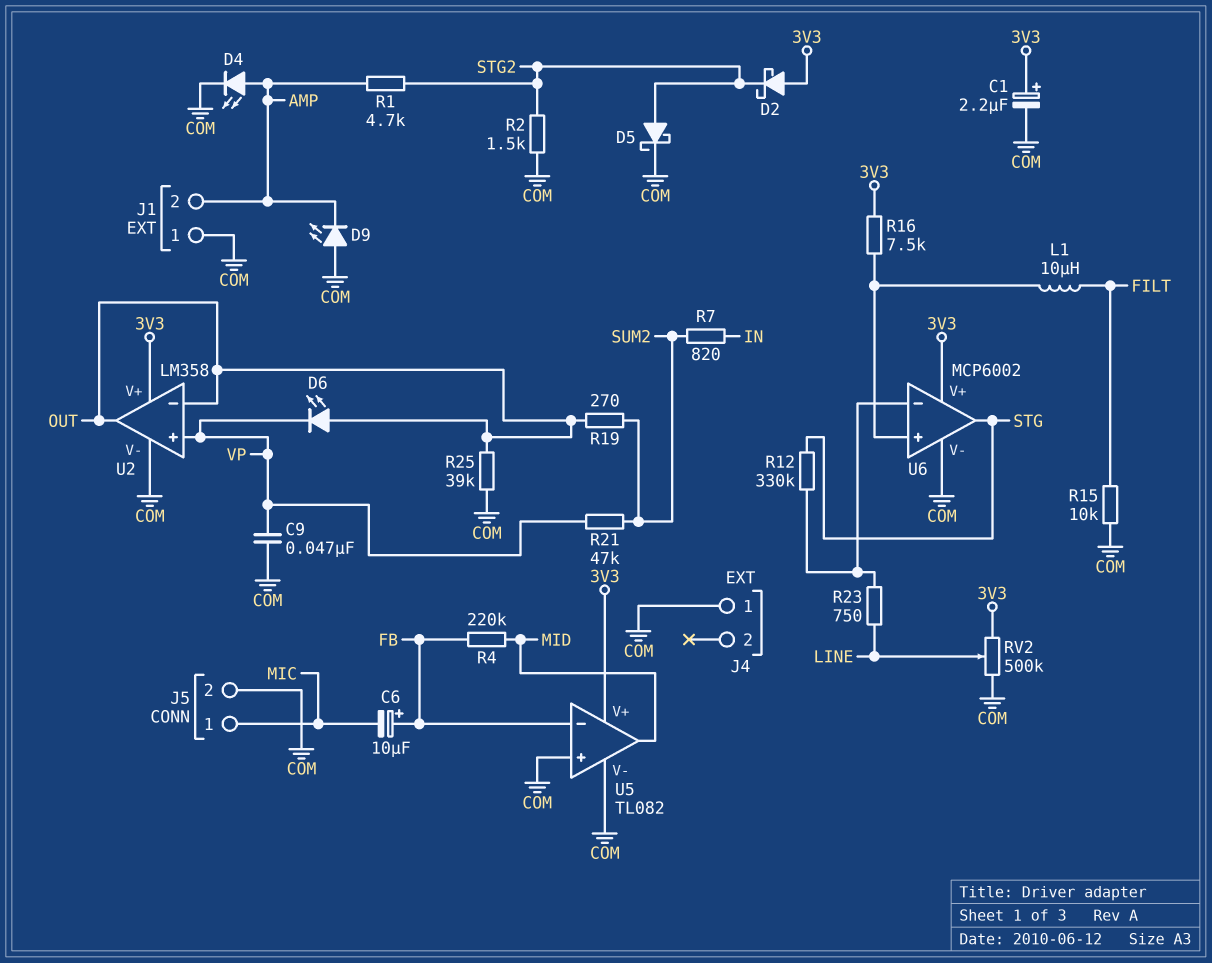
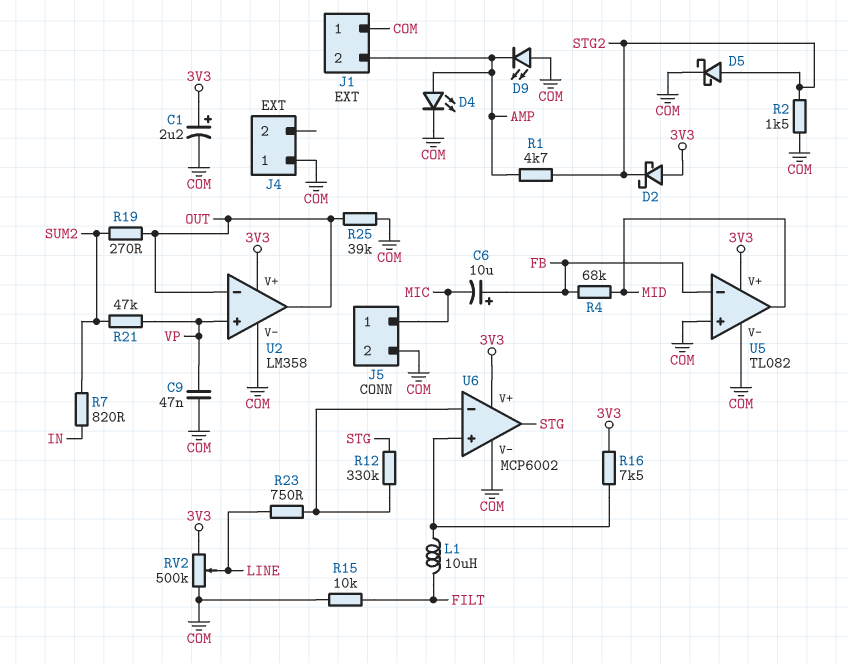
D6: LED (A OUT, K VP) -> none
R4: 220k (FB, MID) -> 68k (FB, MID)

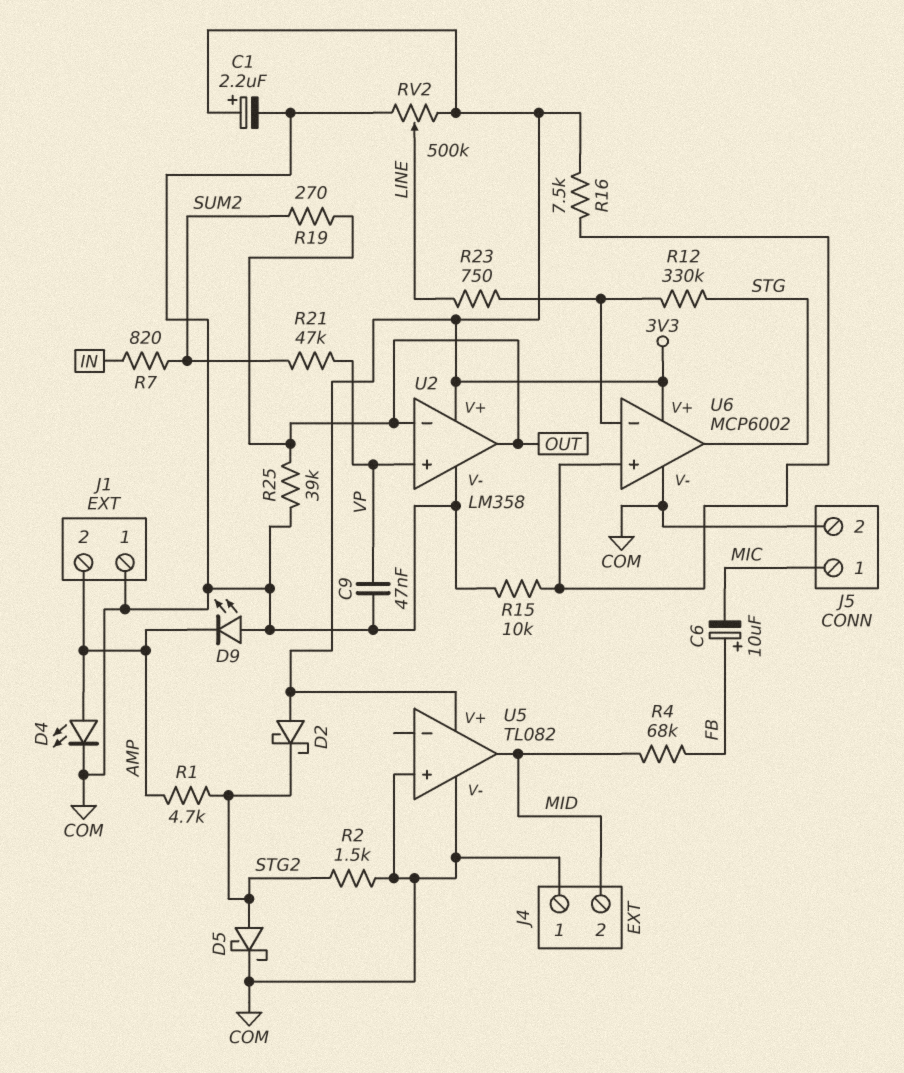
J4 pin 2: none -> MID
L1: 10uH (FILT, U6/in+) -> none
R15: 10k (COM, FILT) -> 10k (COM, U6/in+)
U5 pin in-: FB -> none

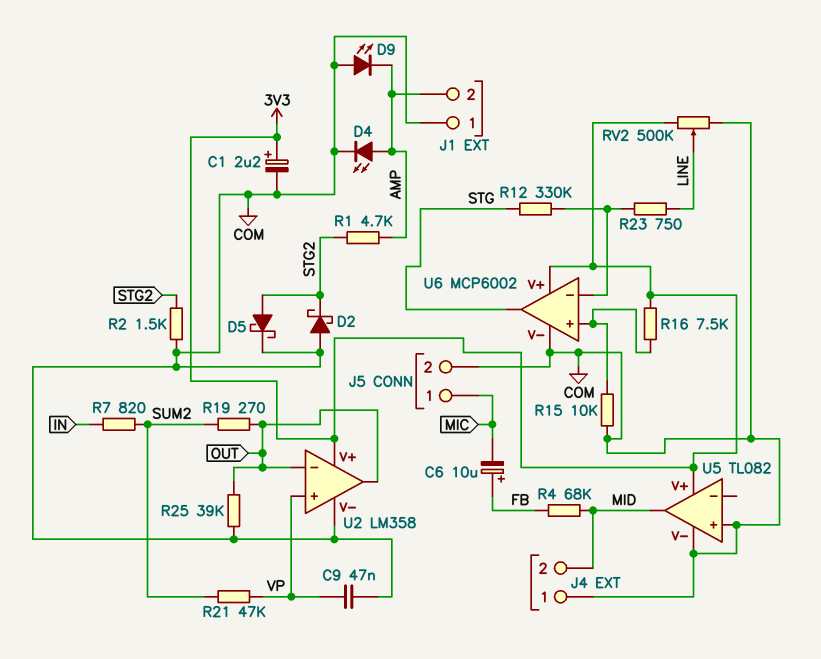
D2: schottky (A 3V3, K STG2) -> schottky (A COM, K STG2)

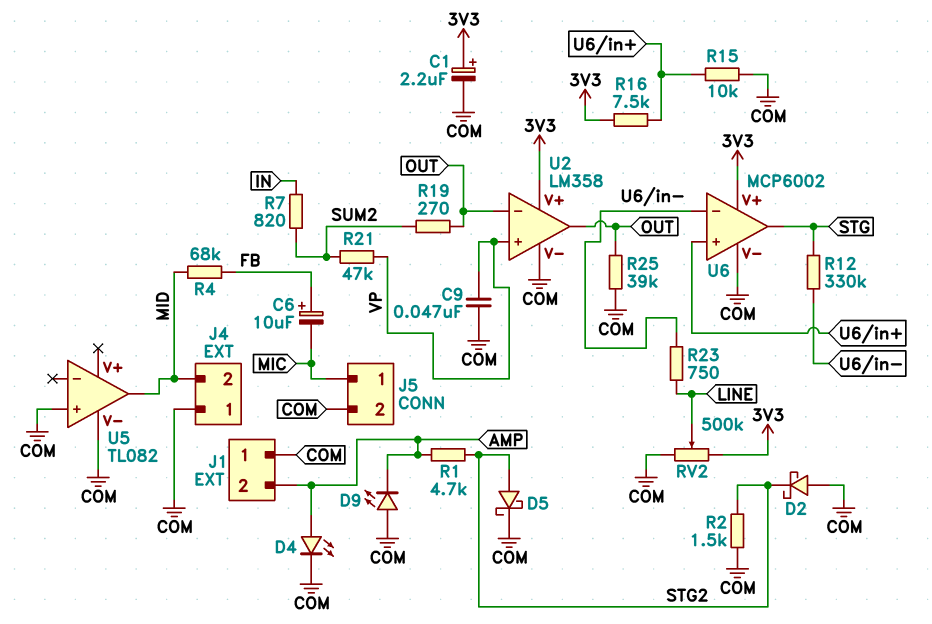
U5 pin V+: 3V3 -> none

